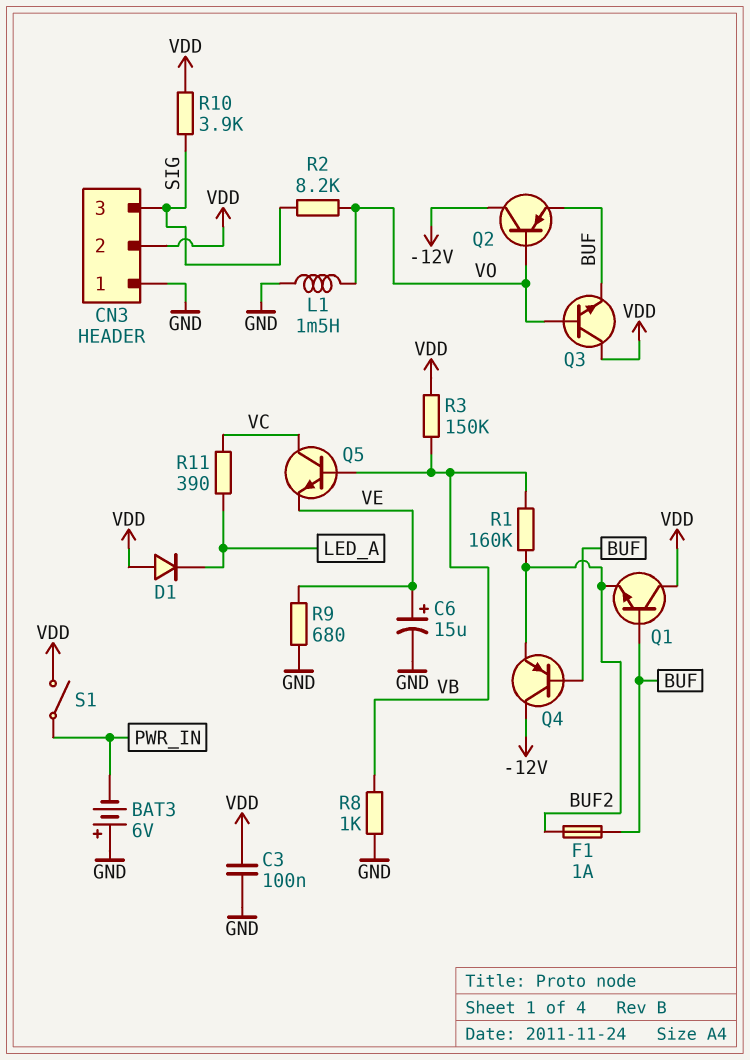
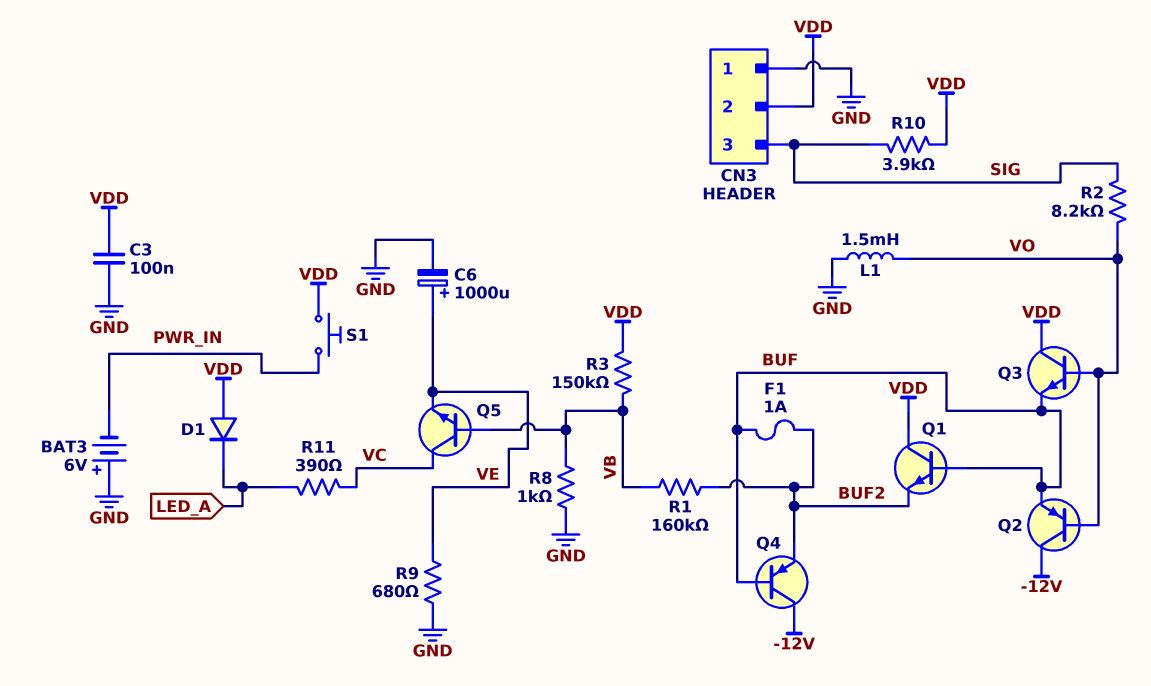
C6: 15uF (plus VE, minus GND) -> 1000uF (plus VE, minus GND)
S1: switch (PWR_IN, VDD) -> button (PWR_IN, VDD)

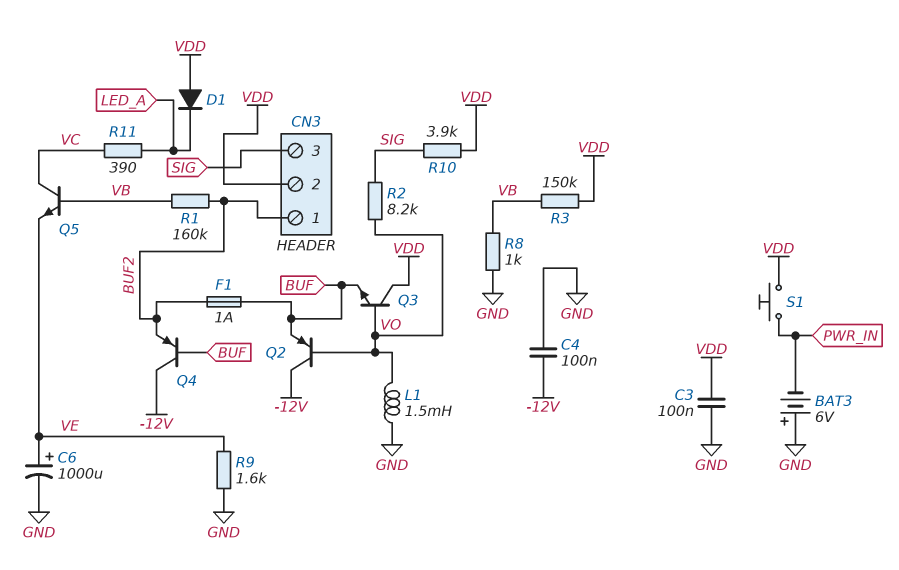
C4: none -> 100nF (-12V, GND)
CN3 pin 1: GND -> BUF2
Q1: NPN (B BUF, C VDD, E BUF2) -> none
R9: 680 (GND, VE) -> 1.6k (GND, VE)

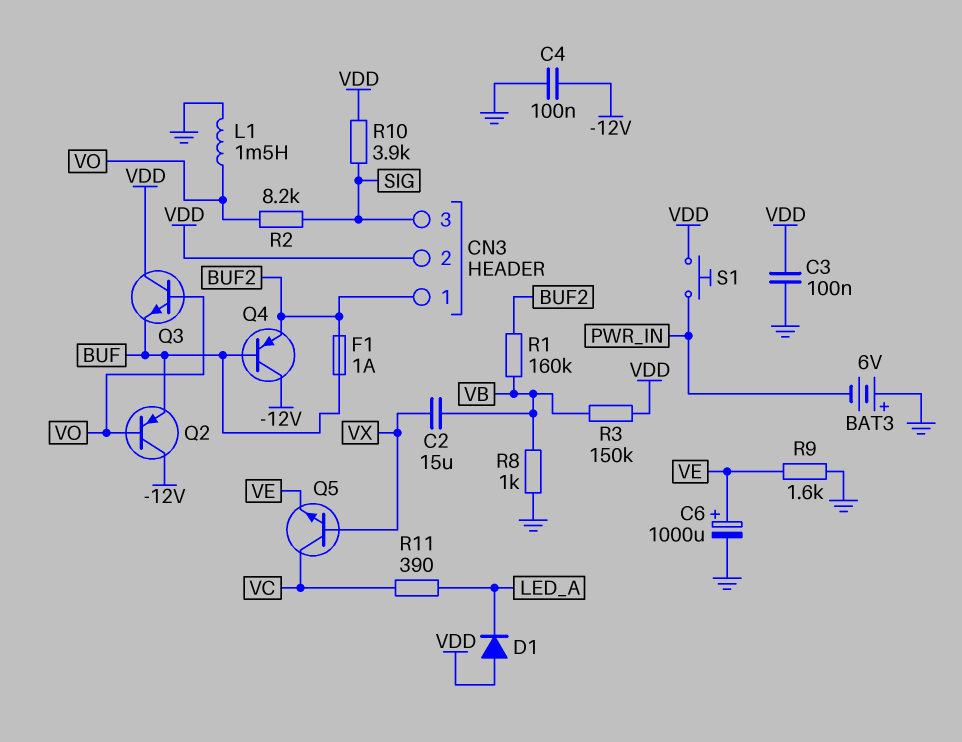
C2: none -> 15uF (VB, VX)
Q5: NPN (B VB, C VC, E VE) -> NPN (B VX, C VC, E VE)

